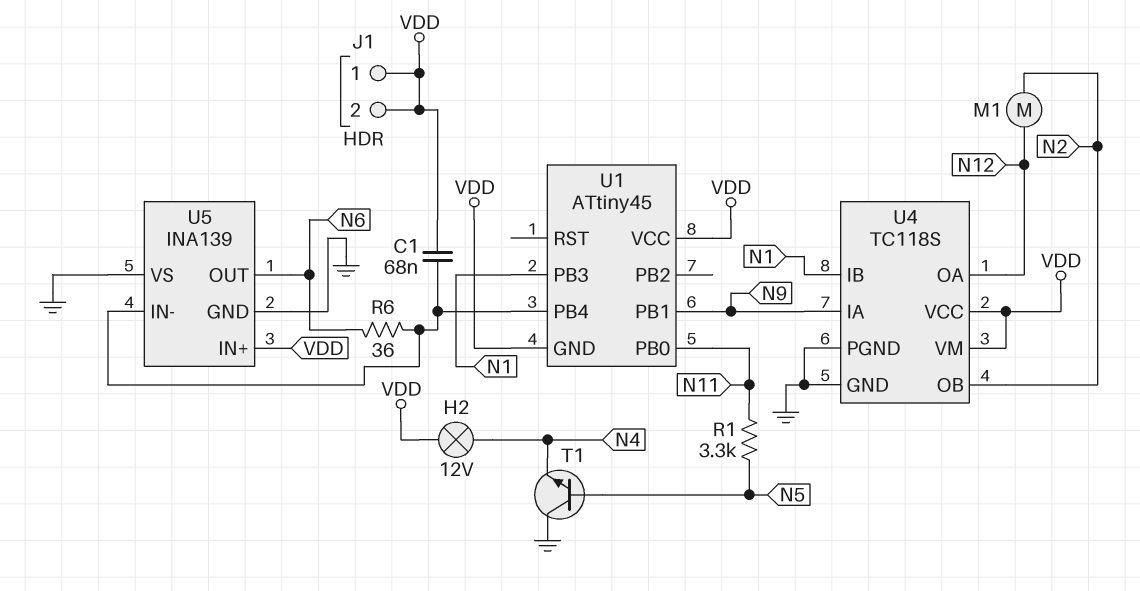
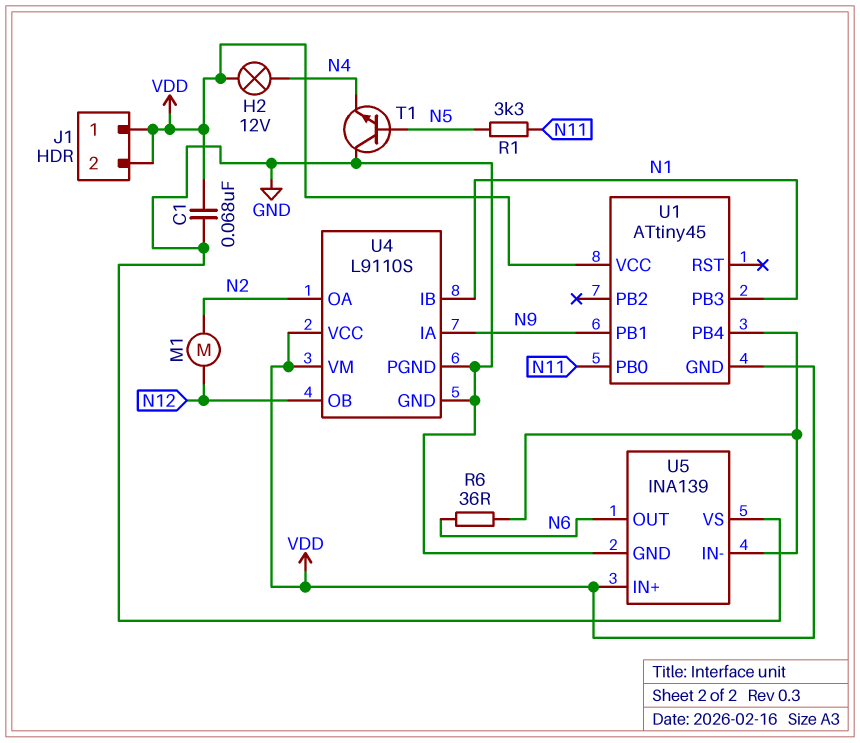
C1: 68nF (U1/PB4, VDD) -> 68nF (GND, VDD)
U4: TC118S -> L9110S
U4 pin OA: N12 -> N2
U4 pin OB: N2 -> N12

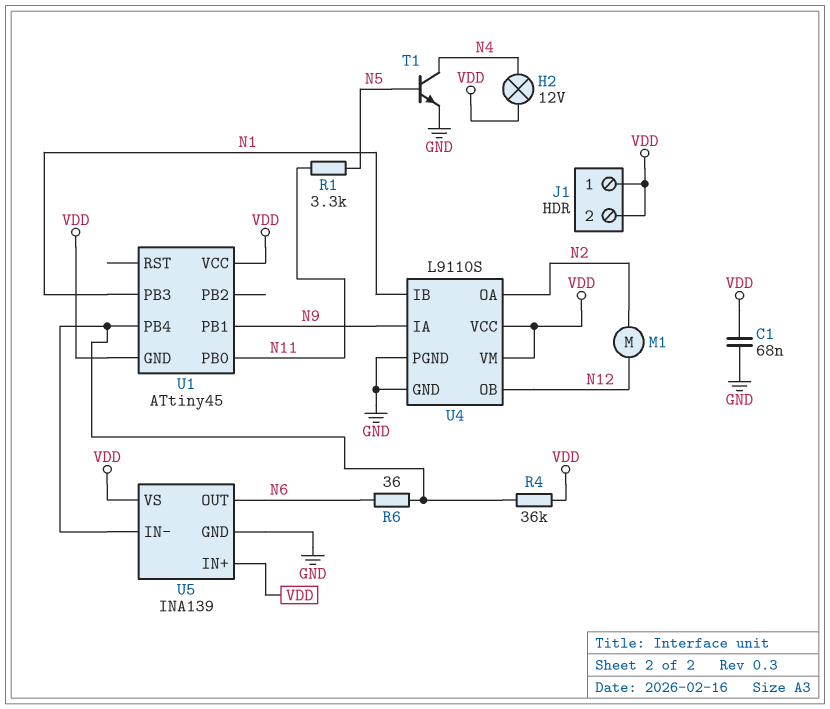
R4: none -> 36k (U1/PB4, VDD)
T1: NPN (B N5, C GND, E N4) -> NPN (B N5, C N4, E GND)
U5 pin VS: GND -> VDD

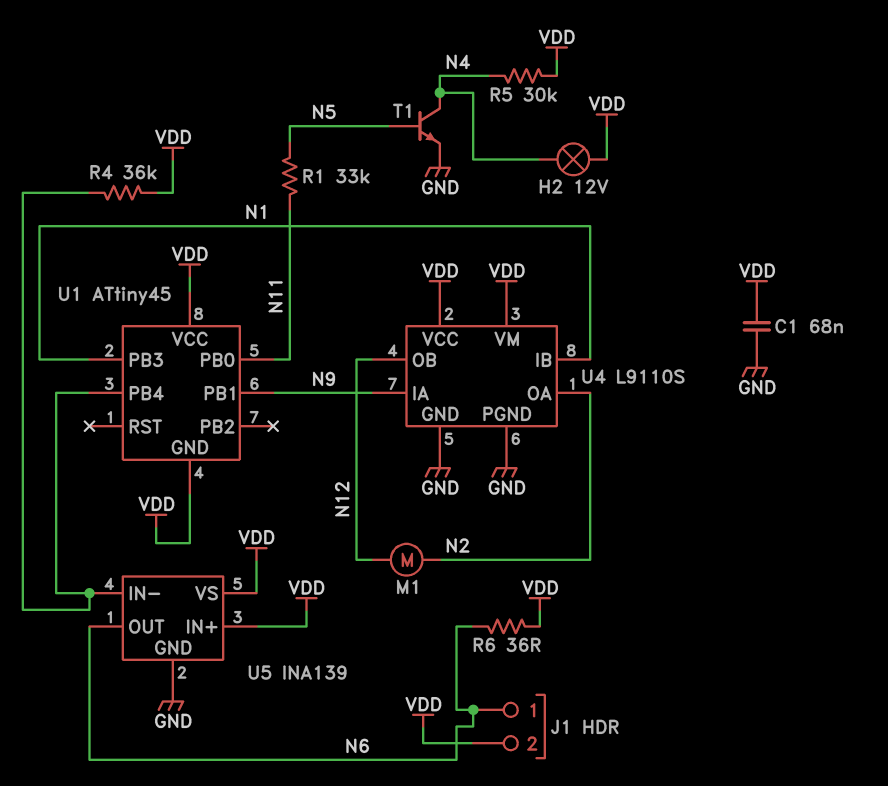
J1 pin 1: VDD -> N6
R1: 3.3k (N5, N11) -> 33k (N5, N11)
R5: none -> 30k (N4, VDD)
R6: 36 (N6, U1/PB4) -> 36 (N6, VDD)

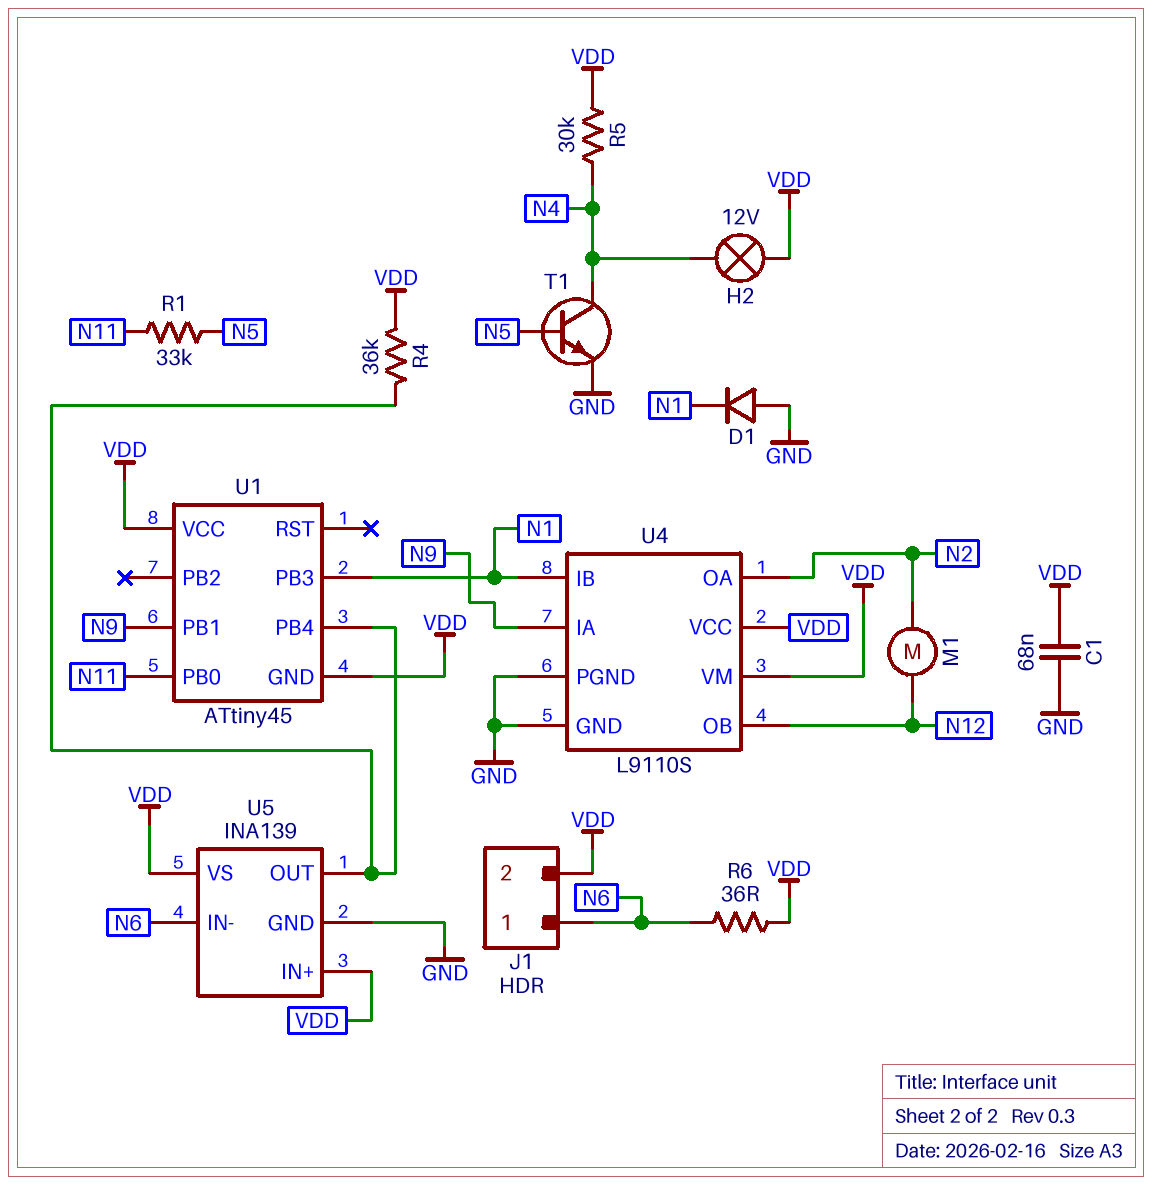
D1: none -> diode (A GND, K N1)
U5 pin IN-: U1/PB4 -> N6
U5 pin OUT: N6 -> U1/PB4

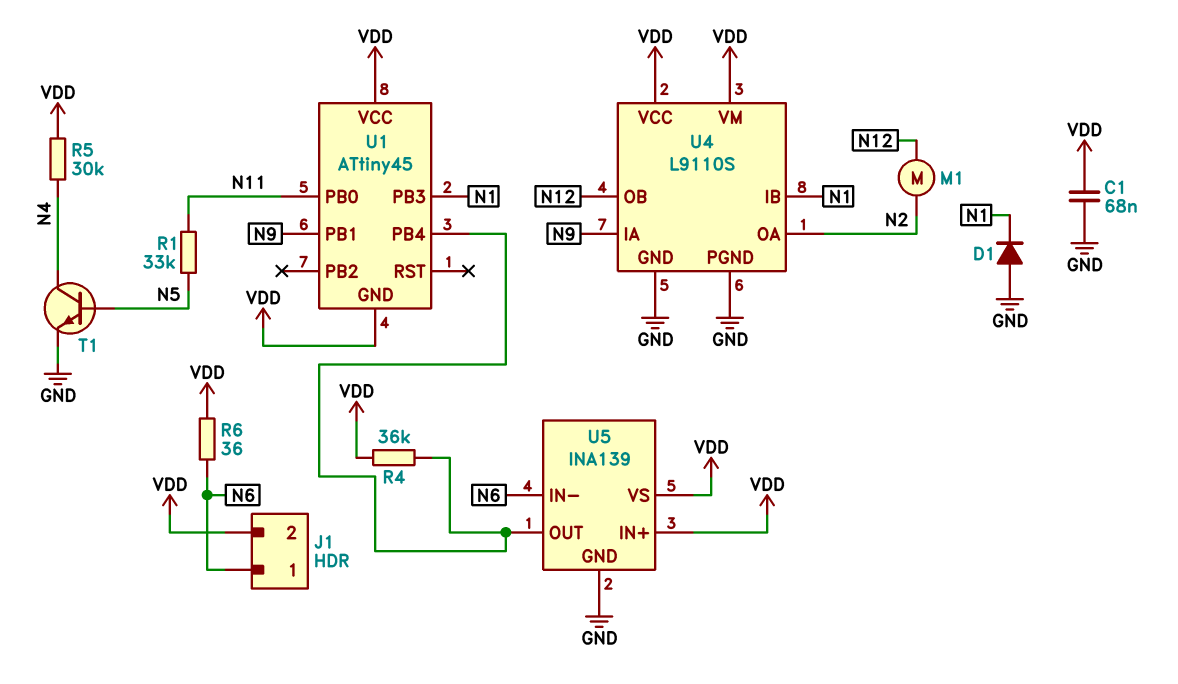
H2: lamp 12V (N4, VDD) -> none

